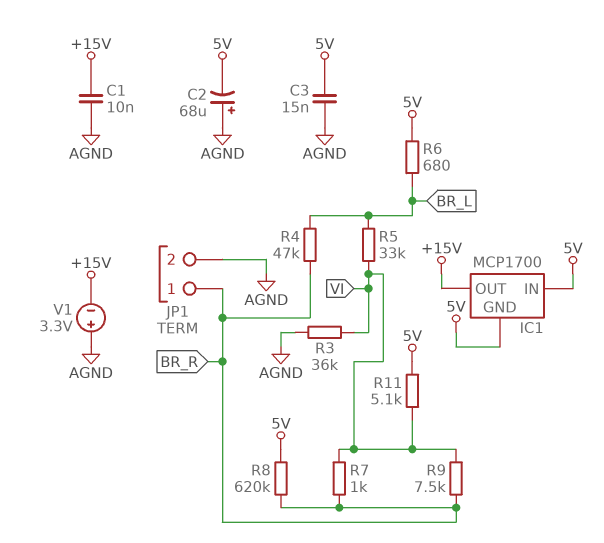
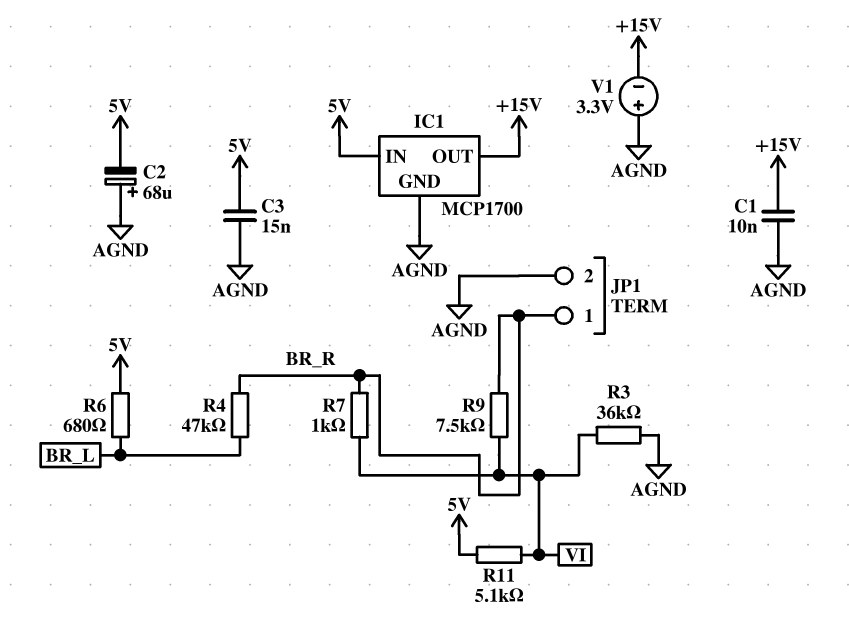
IC1 pin GND: 5V -> AGND
R5: 33k (BR_L, VI) -> none
R8: 620k (5V, BR_R) -> none

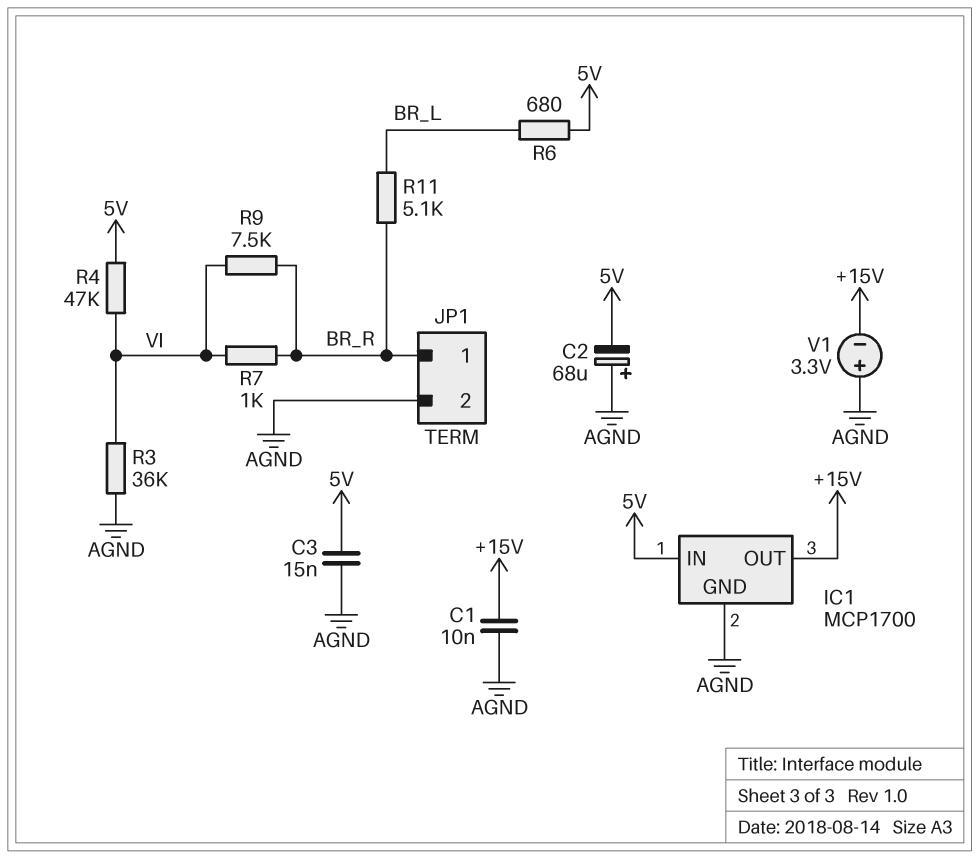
R4: 47k (BR_L, BR_R) -> 47k (5V, VI)
R11: 5.1k (5V, VI) -> 5.1k (BR_L, BR_R)

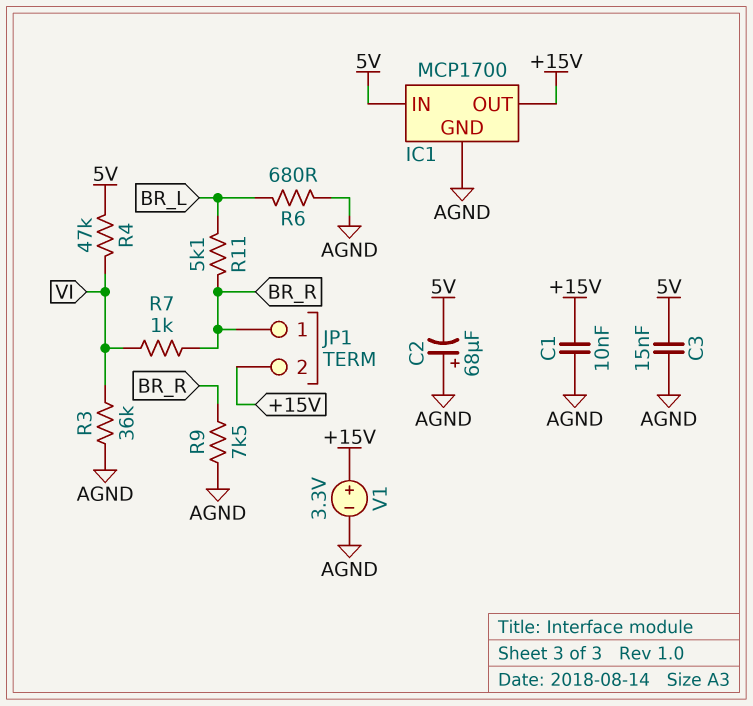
JP1 pin 2: AGND -> +15V
R6: 680 (5V, BR_L) -> 680 (AGND, BR_L)
R9: 7.5k (BR_R, VI) -> 7.5k (AGND, BR_R)
V1: 3.3V (plus AGND, minus +15V) -> 3.3V (plus +15V, minus AGND)

